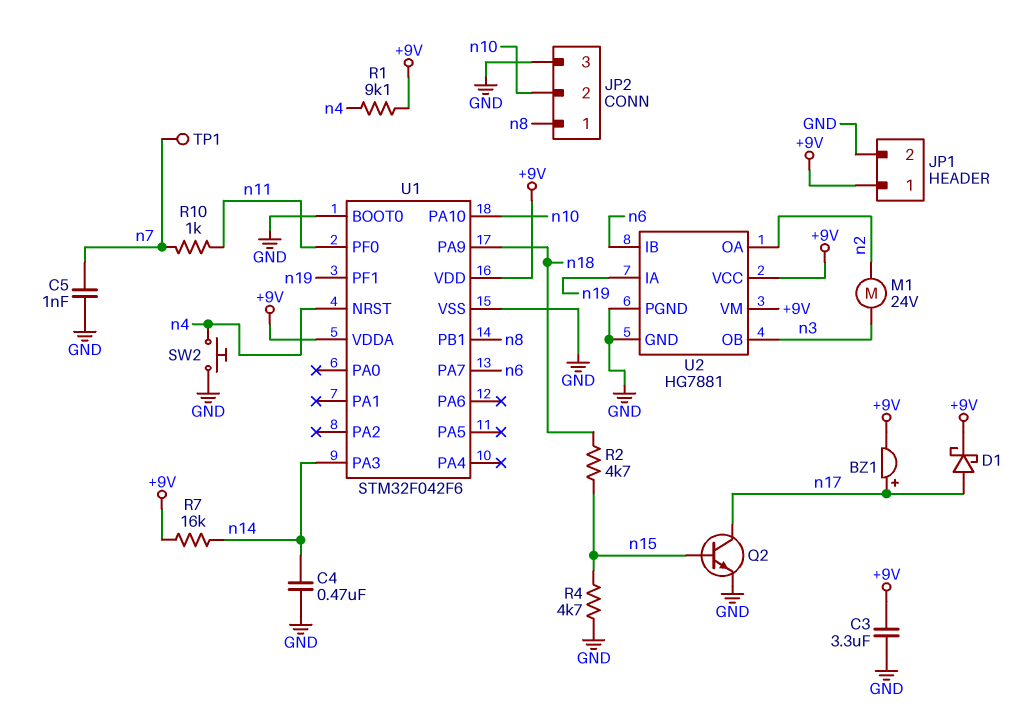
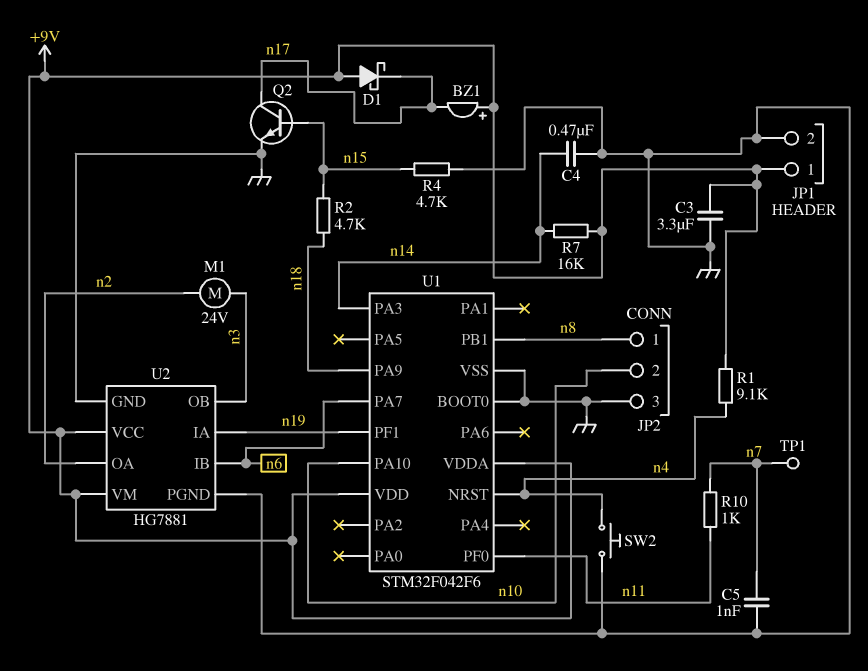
BZ1: buzzer (plus n17, minus +9V) -> buzzer (plus +9V, minus n17)
D1: schottky (A n17, K +9V) -> schottky (A +9V, K n17)

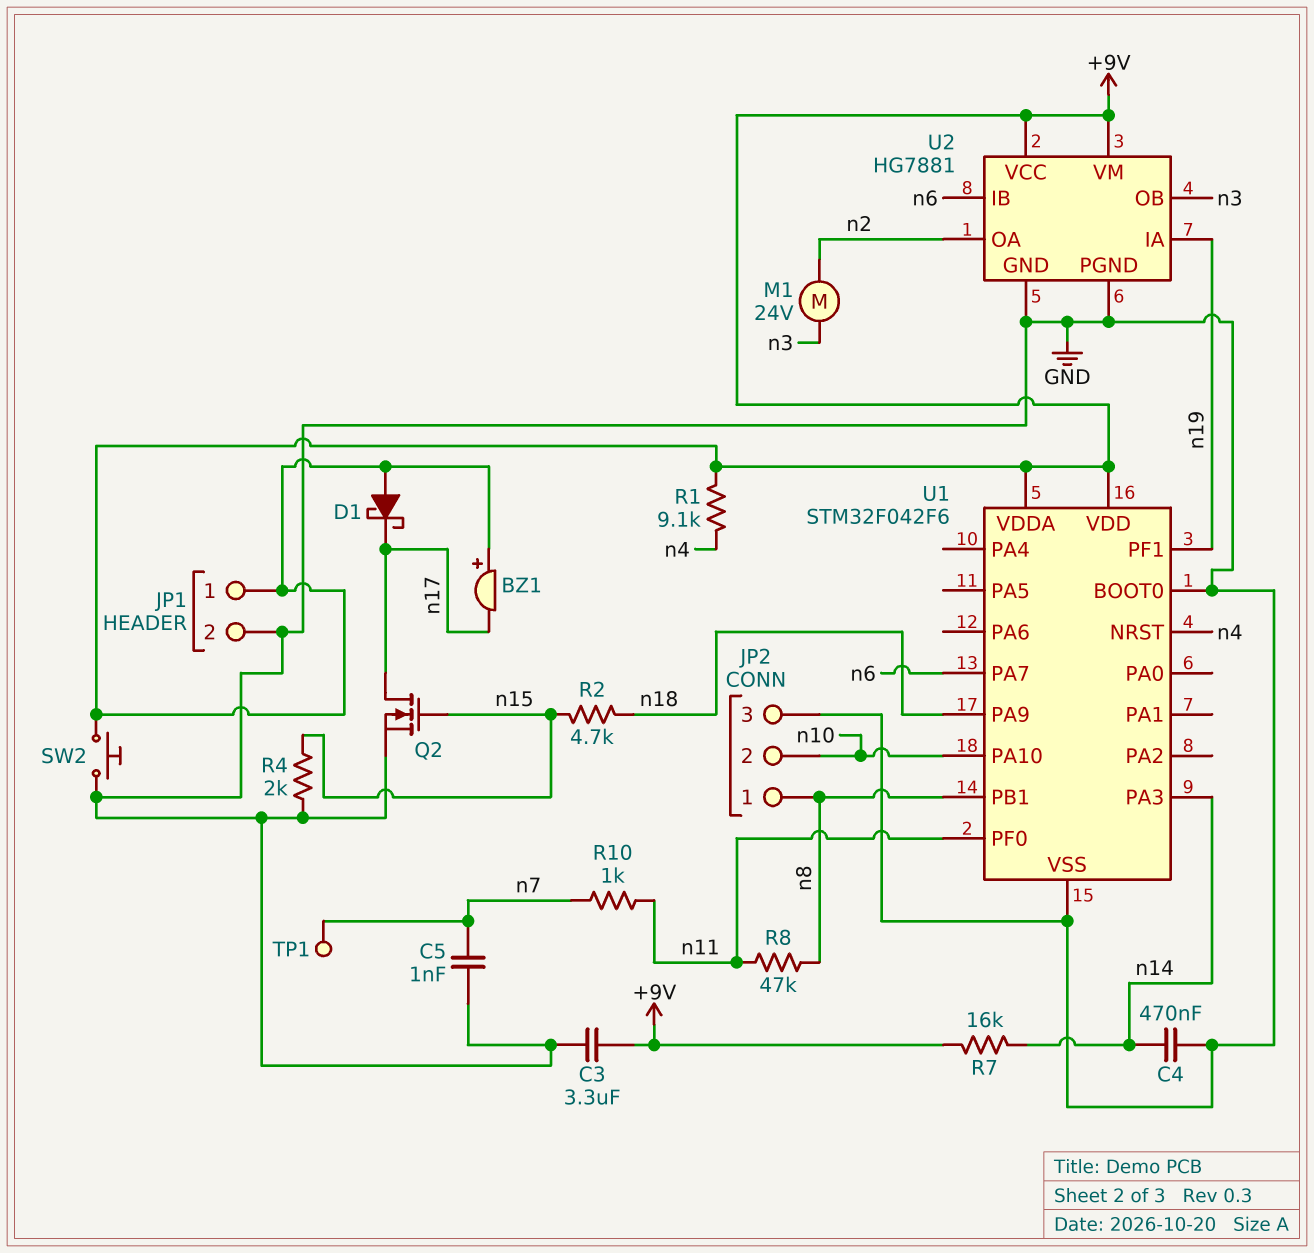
Q2: NPN (B n15, C n17, E GND) -> NMOS (G n15, D n17, S GND)
R4: 4.7k (GND, n15) -> 2k (GND, n15)
R8: none -> 47k (n8, n11)
SW2: button (GND, n4) -> button (+9V, GND)

